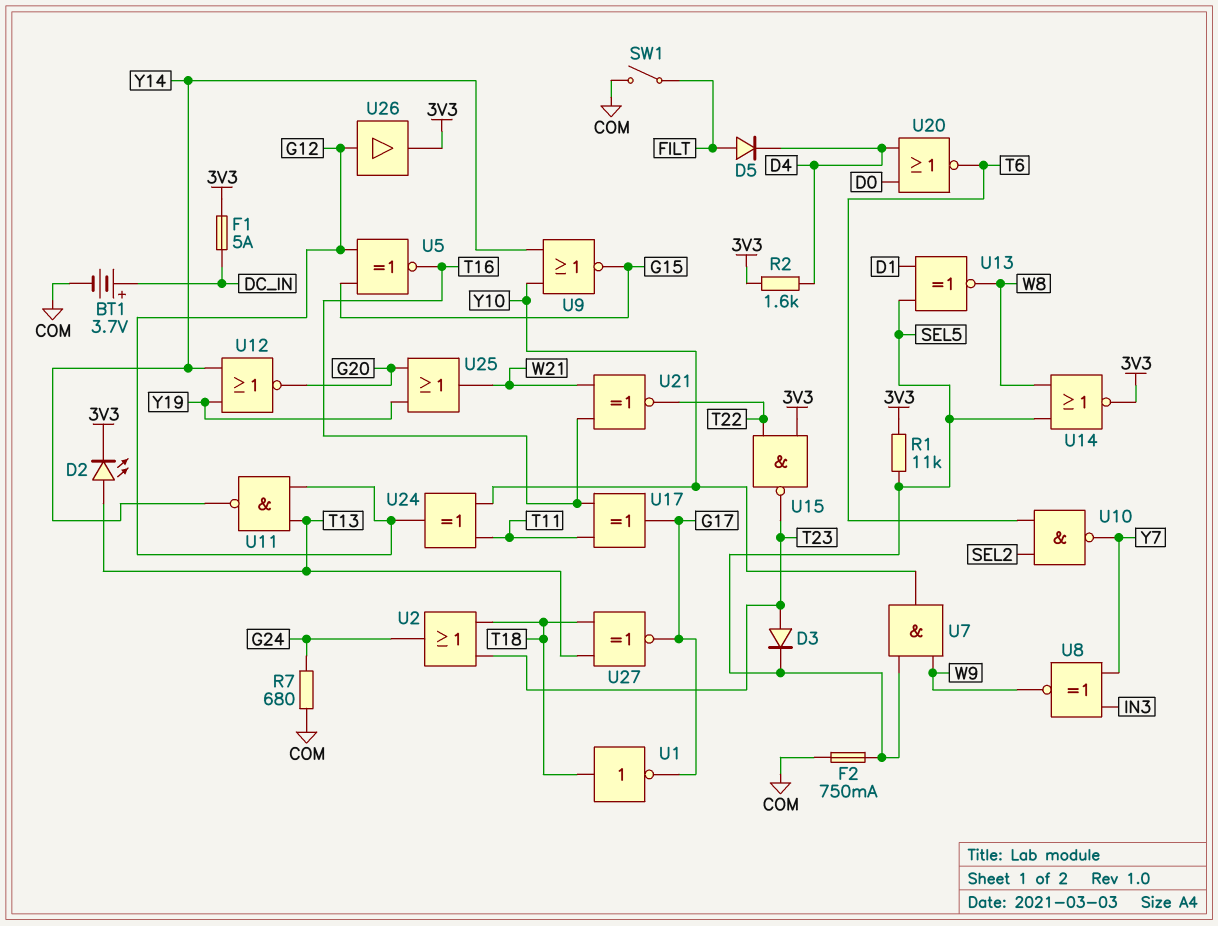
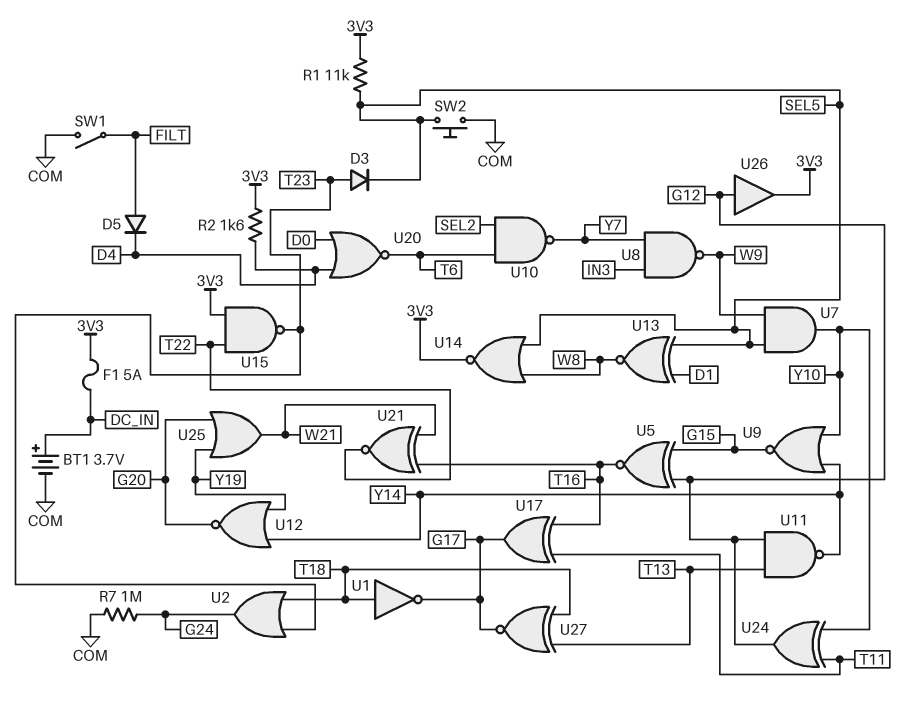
D2: LED (A T13, K 3V3) -> none
F2: 750mA (COM, SEL5) -> none
R7: 680 (COM, G24) -> 1M (COM, G24)
SW2: none -> button (COM, SEL5)
U8: XNOR (in IN3, in Y7, out W9) -> NAND (in IN3, in Y7, out W9)

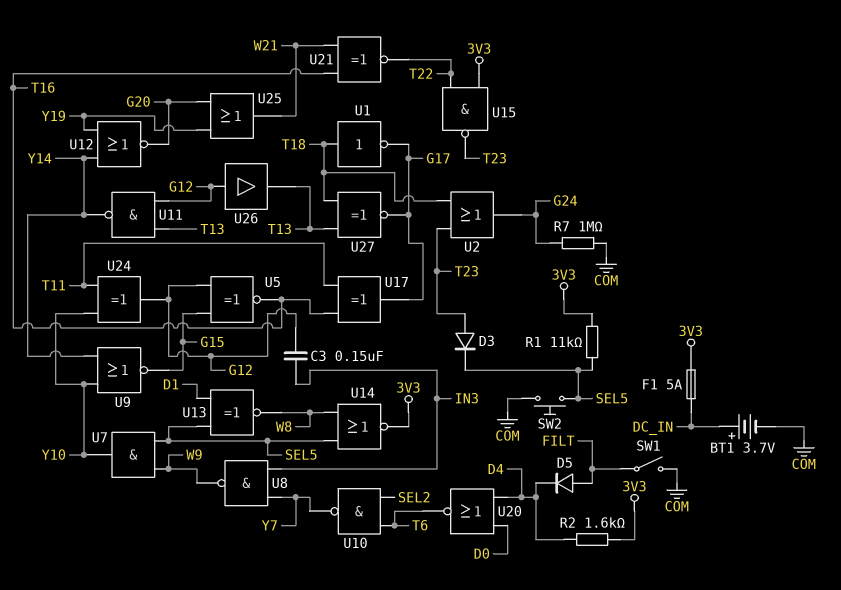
C3: none -> 150nF (G12, IN3)
U26: buffer (in G12, out 3V3) -> buffer (in G12, out T13)

